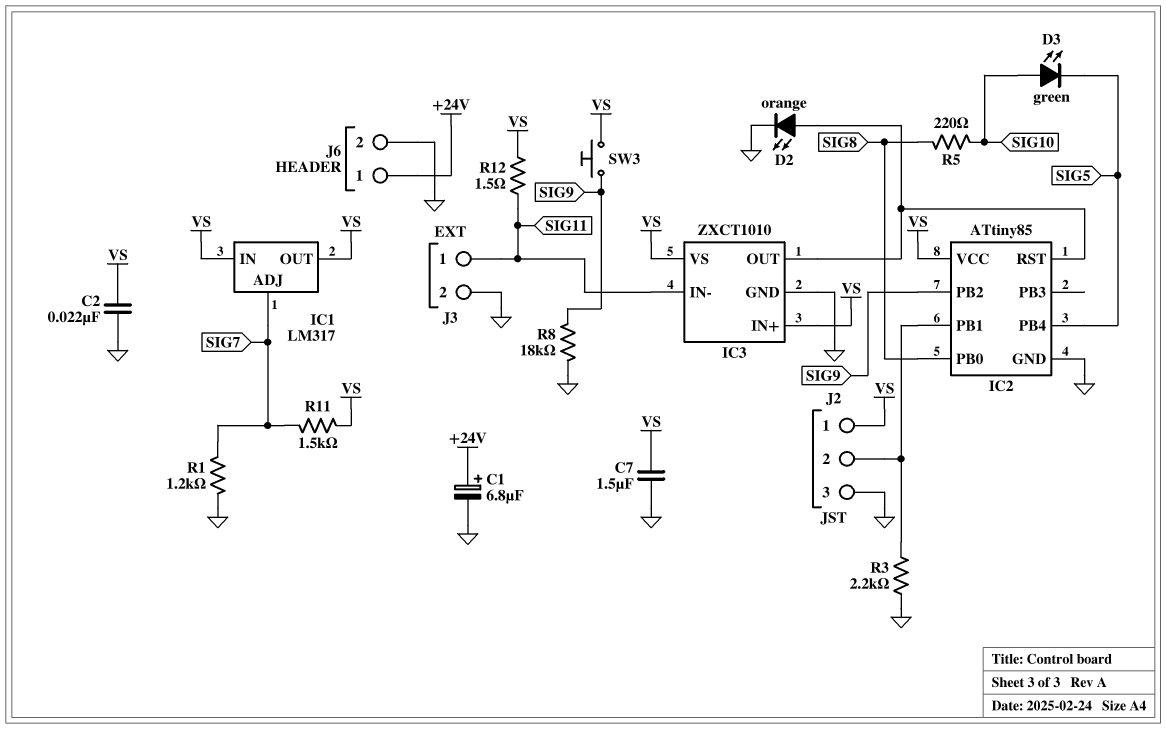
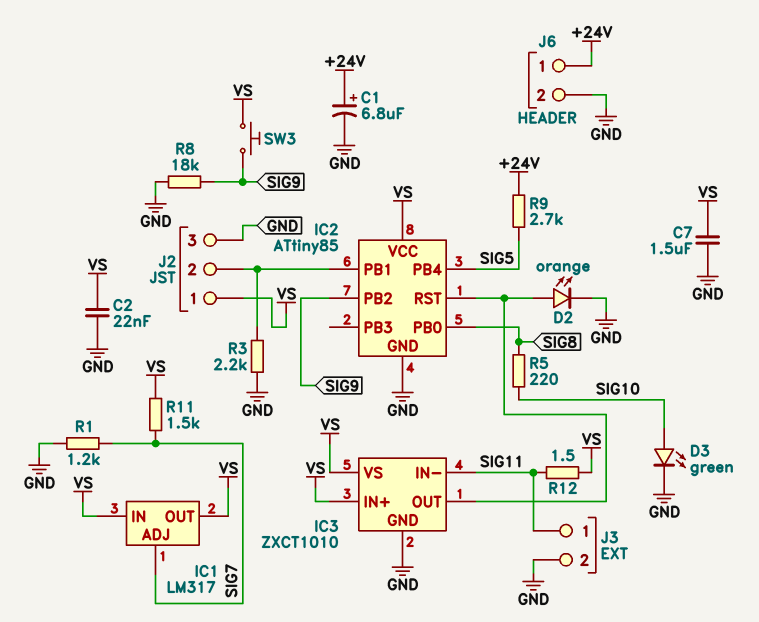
D3: LED green (A SIG10, K SIG5) -> LED green (A SIG10, K GND)
R9: none -> 2.7k (+24V, SIG5)

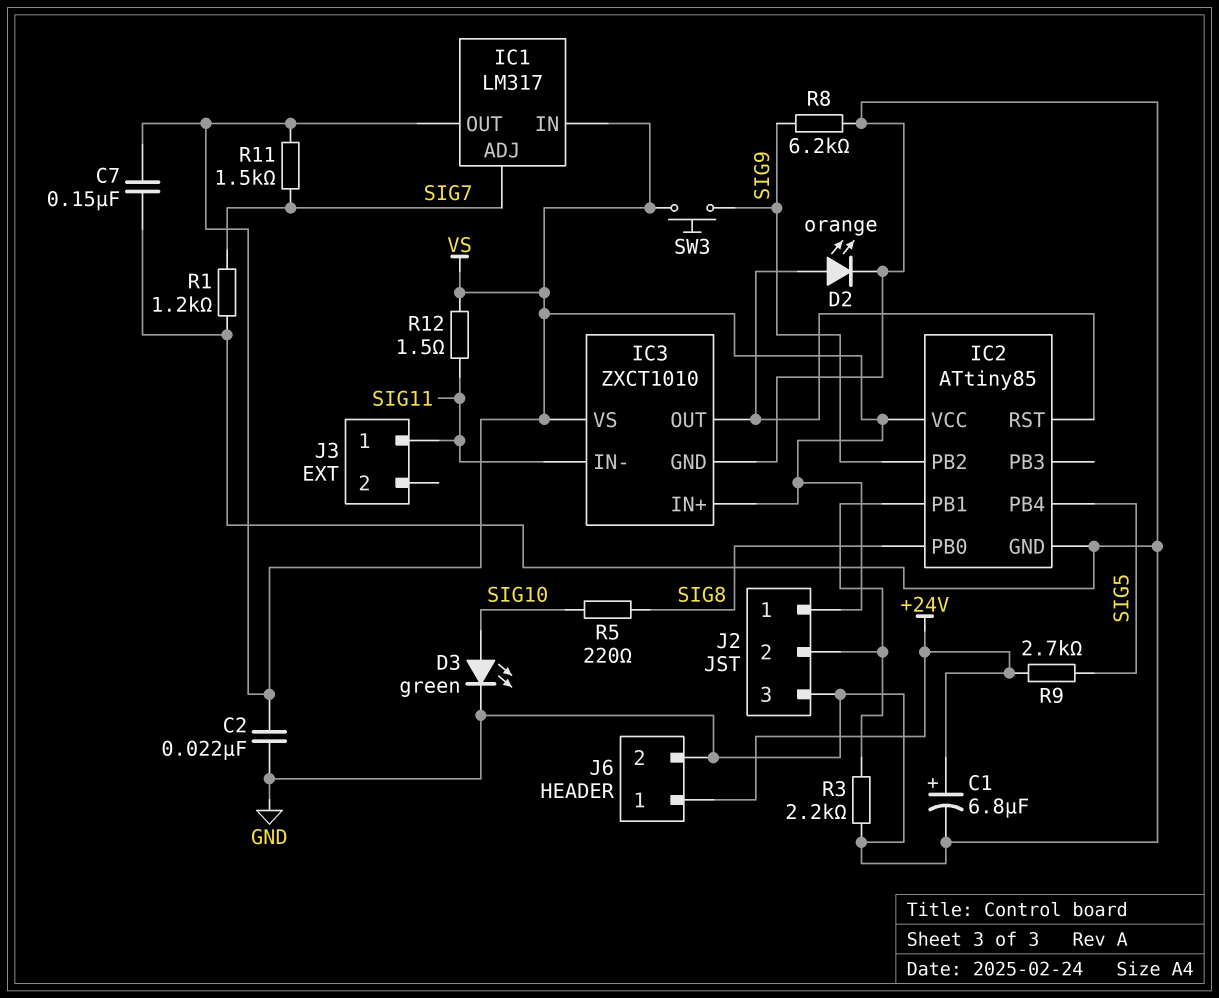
C7: 1.5uF (GND, VS) -> 150nF (GND, VS)
J3 pin 2: GND -> none
R8: 18k (GND, SIG9) -> 6.2k (GND, SIG9)

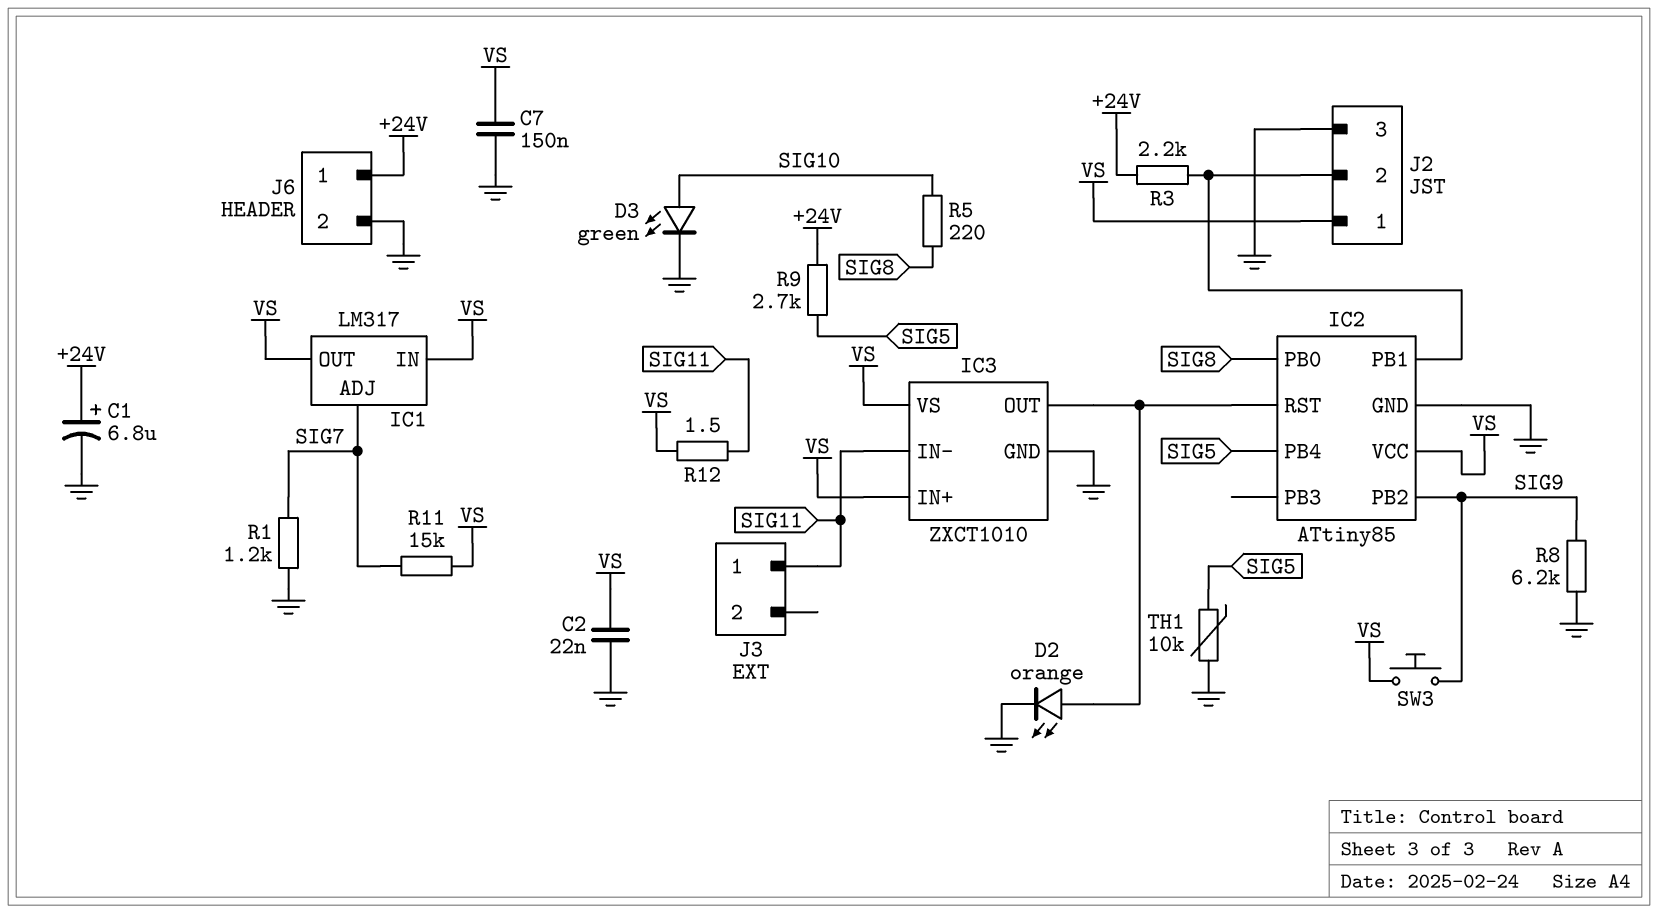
R3: 2.2k (GND, IC2/PB1) -> 2.2k (+24V, IC2/PB1)
R11: 1.5k (SIG7, VS) -> 15k (SIG7, VS)
TH1: none -> 10k (GND, SIG5)

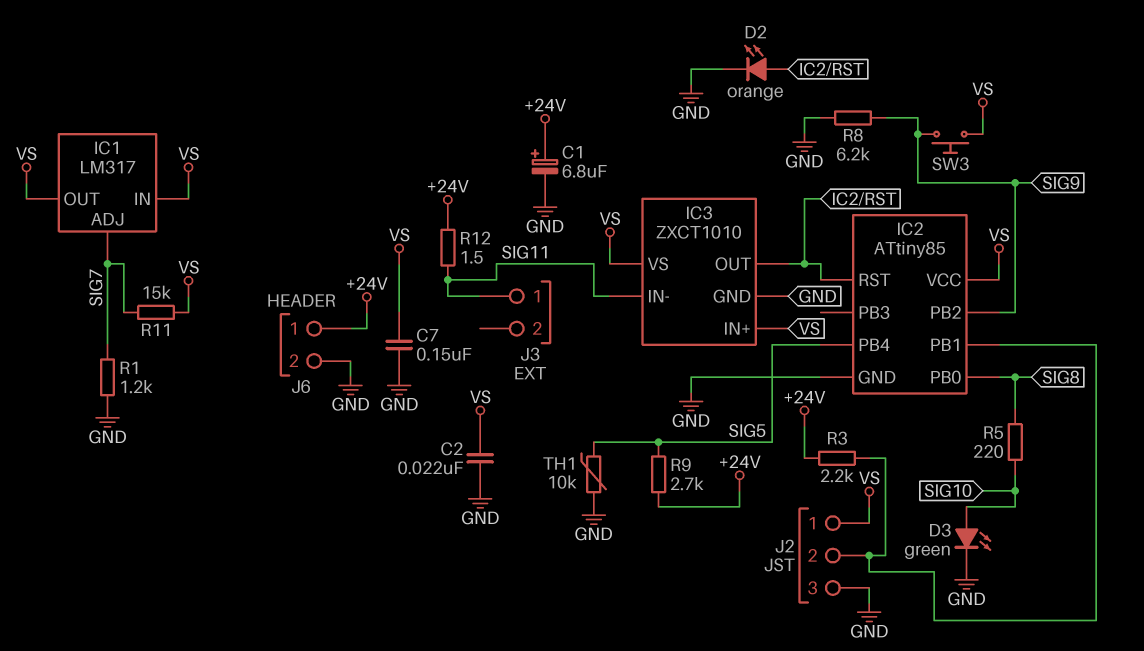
R12: 1.5 (SIG11, VS) -> 1.5 (+24V, SIG11)

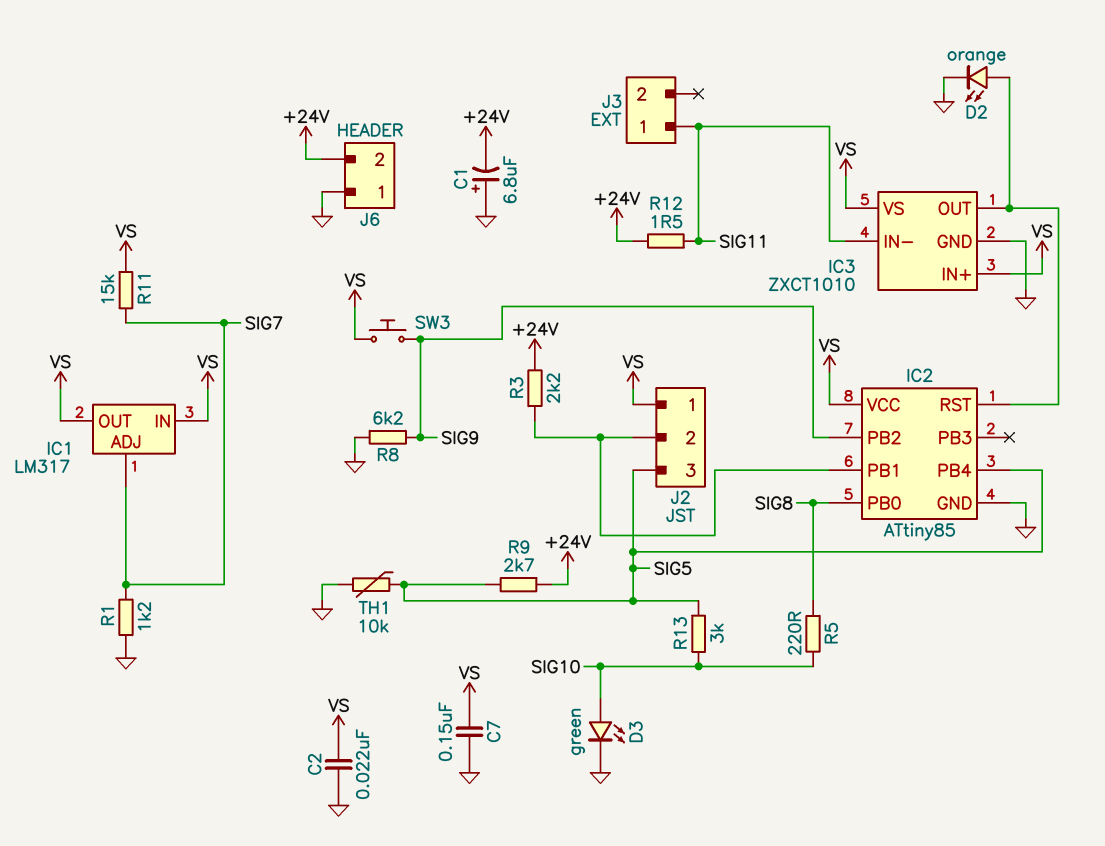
C1: 6.8uF (plus +24V, minus GND) -> 6.8uF (plus GND, minus +24V)
J2 pin 3: GND -> SIG5
J6 pin 1: +24V -> GND
J6 pin 2: GND -> +24V
R13: none -> 3k (SIG5, SIG10)

